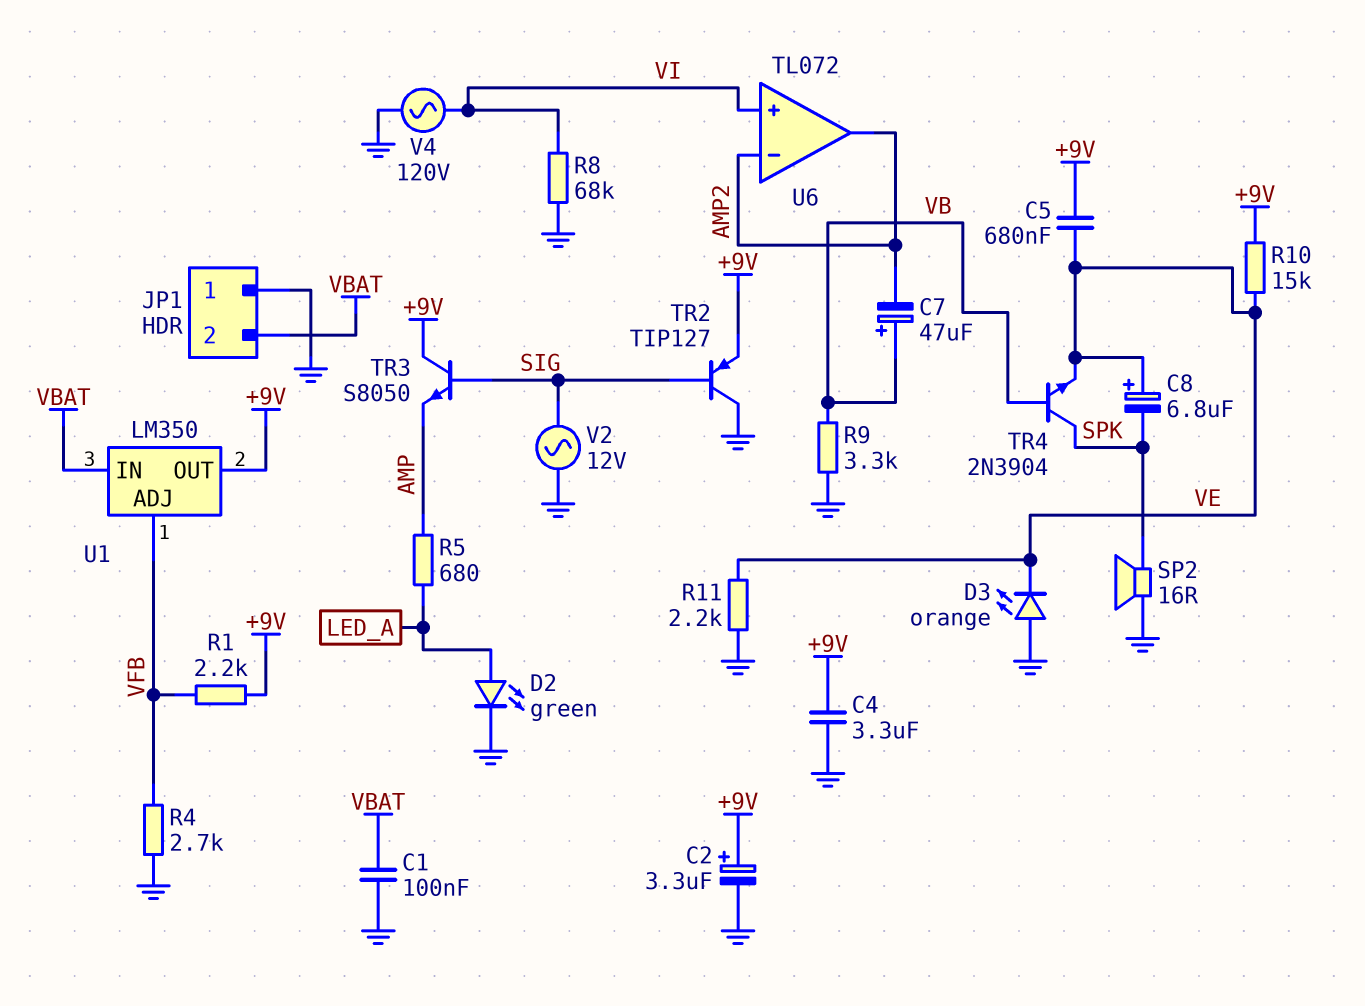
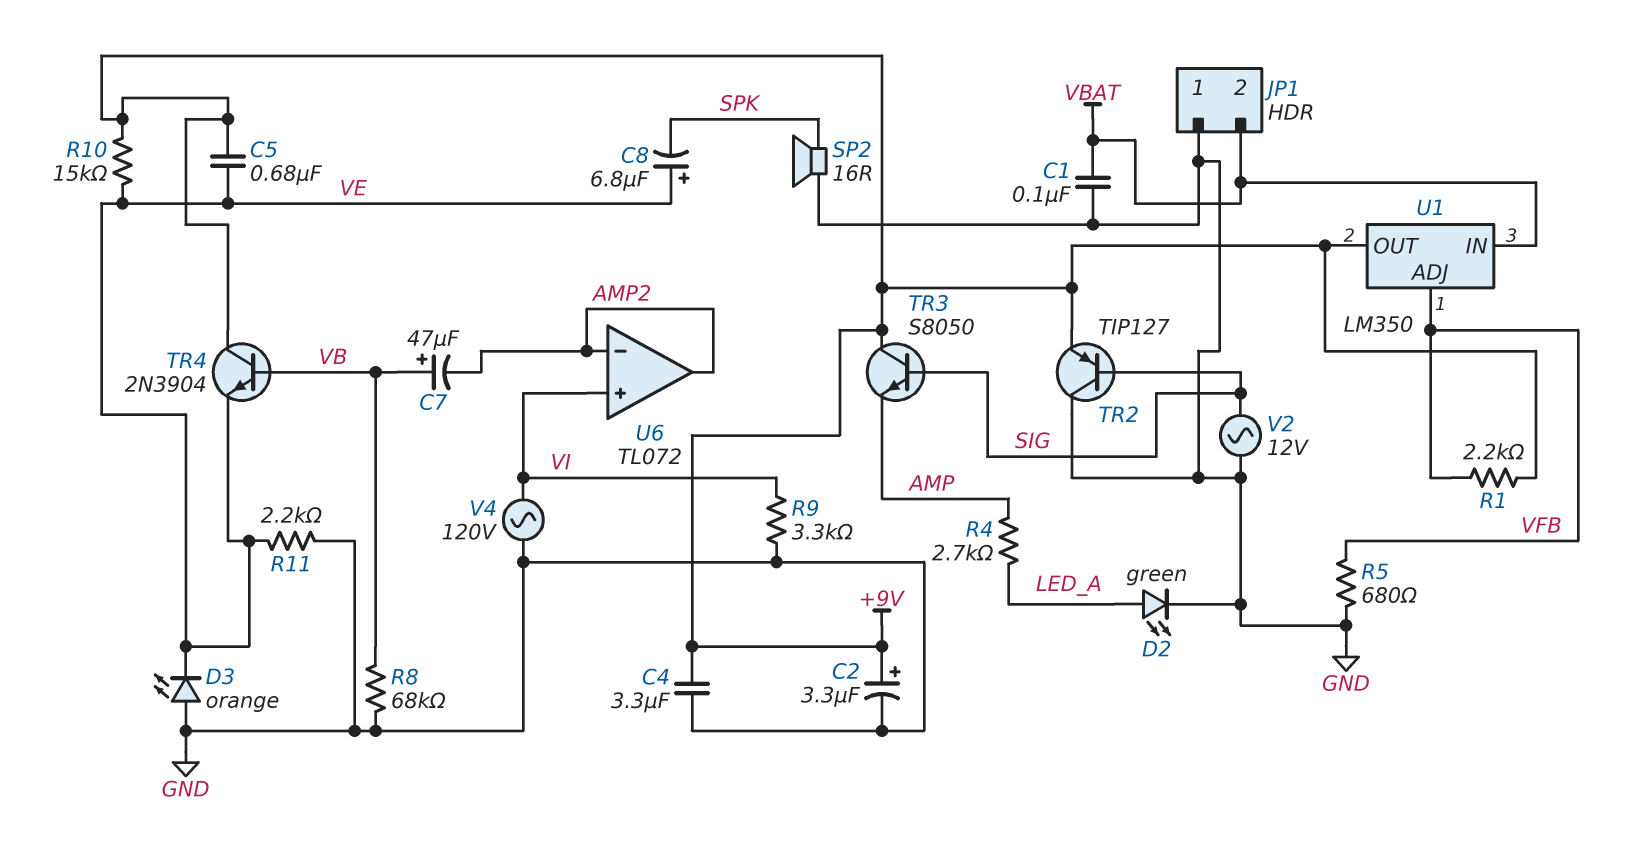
R4: 2.7k (GND, VFB) -> 2.7k (AMP, LED_A)
R5: 680 (AMP, LED_A) -> 680 (GND, VFB)
R8: 68k (GND, VI) -> 68k (GND, VB)
R9: 3.3k (GND, VB) -> 3.3k (GND, VI)
TR4: NPN 2N3904 (B VB, C SPK, E VE) -> NPN 2N3904 (B VB, C +9V, E VE)

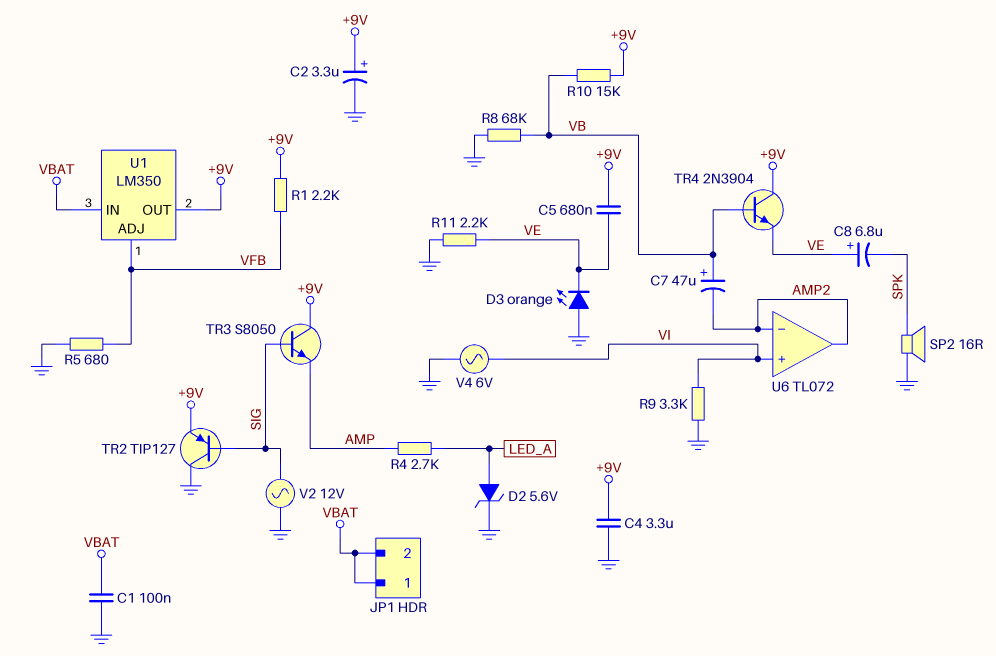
D2: LED green (A LED_A, K GND) -> zener 5.6V (A LED_A, K GND)
JP1 pin 1: GND -> VBAT
R10: 15k (+9V, VE) -> 15k (+9V, VB)
V4: AC 120V (GND, VI) -> AC 6V (GND, VI)

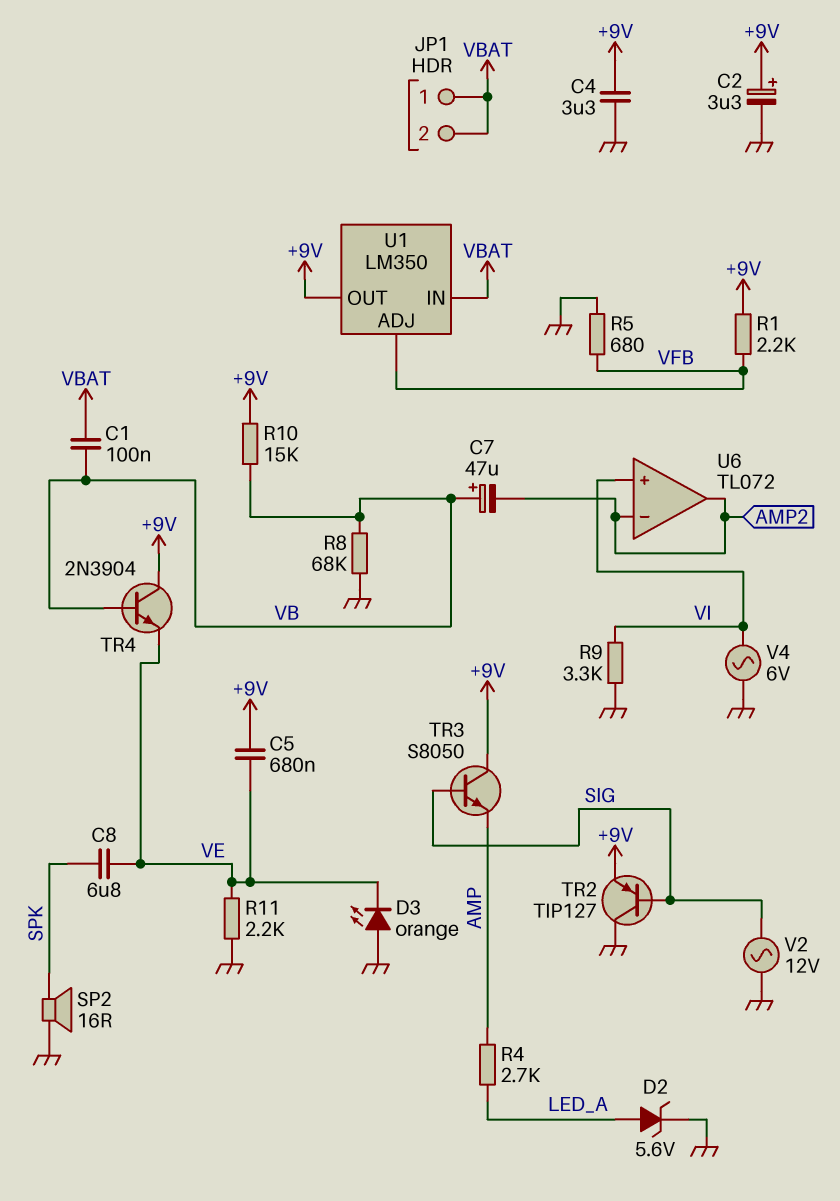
C1: 100nF (GND, VBAT) -> 100nF (VB, VBAT)
C8: 6.8uF (plus VE, minus SPK) -> 6.8uF (SPK, VE)

